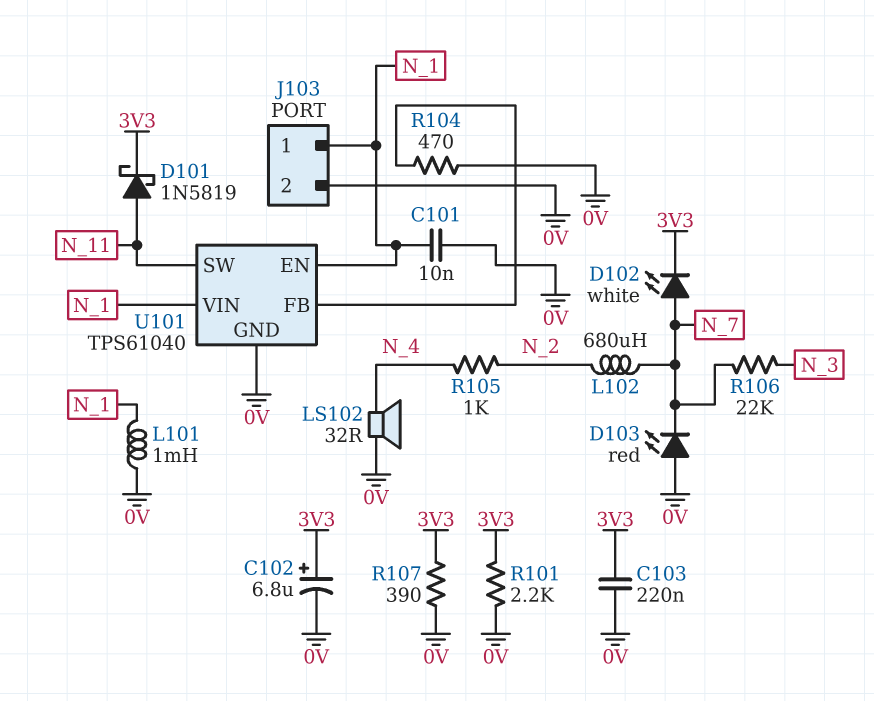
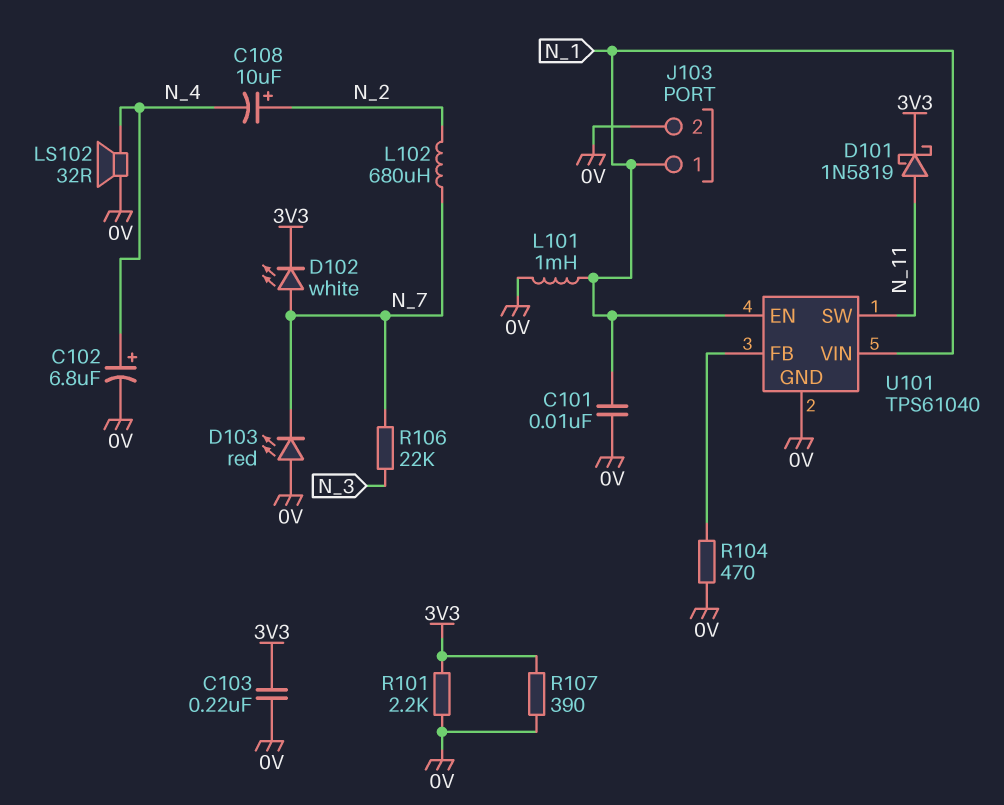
C102: 6.8uF (plus 3V3, minus 0V) -> 6.8uF (plus N_4, minus 0V)
C108: none -> 10uF (plus N_2, minus N_4)
R105: 1k (N_2, N_4) -> none

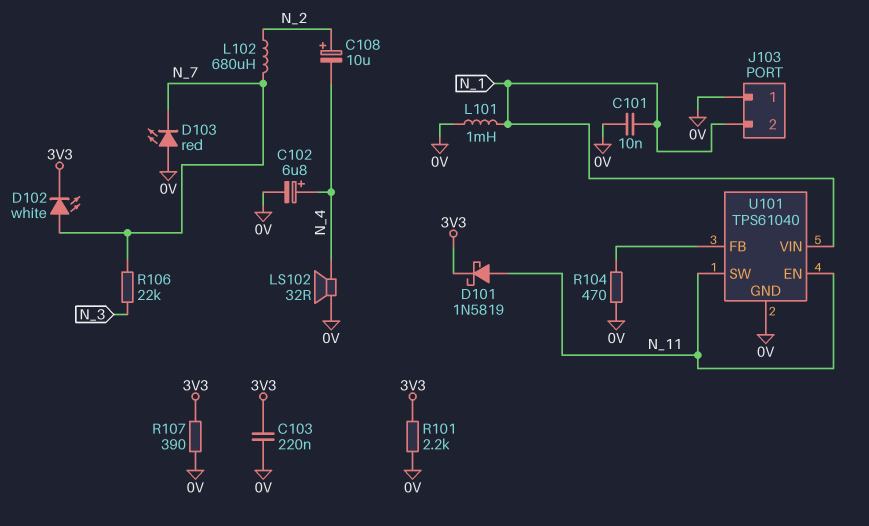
J103 pin 1: N_1 -> 0V
J103 pin 2: 0V -> N_1
U101 pin EN: N_1 -> N_11

